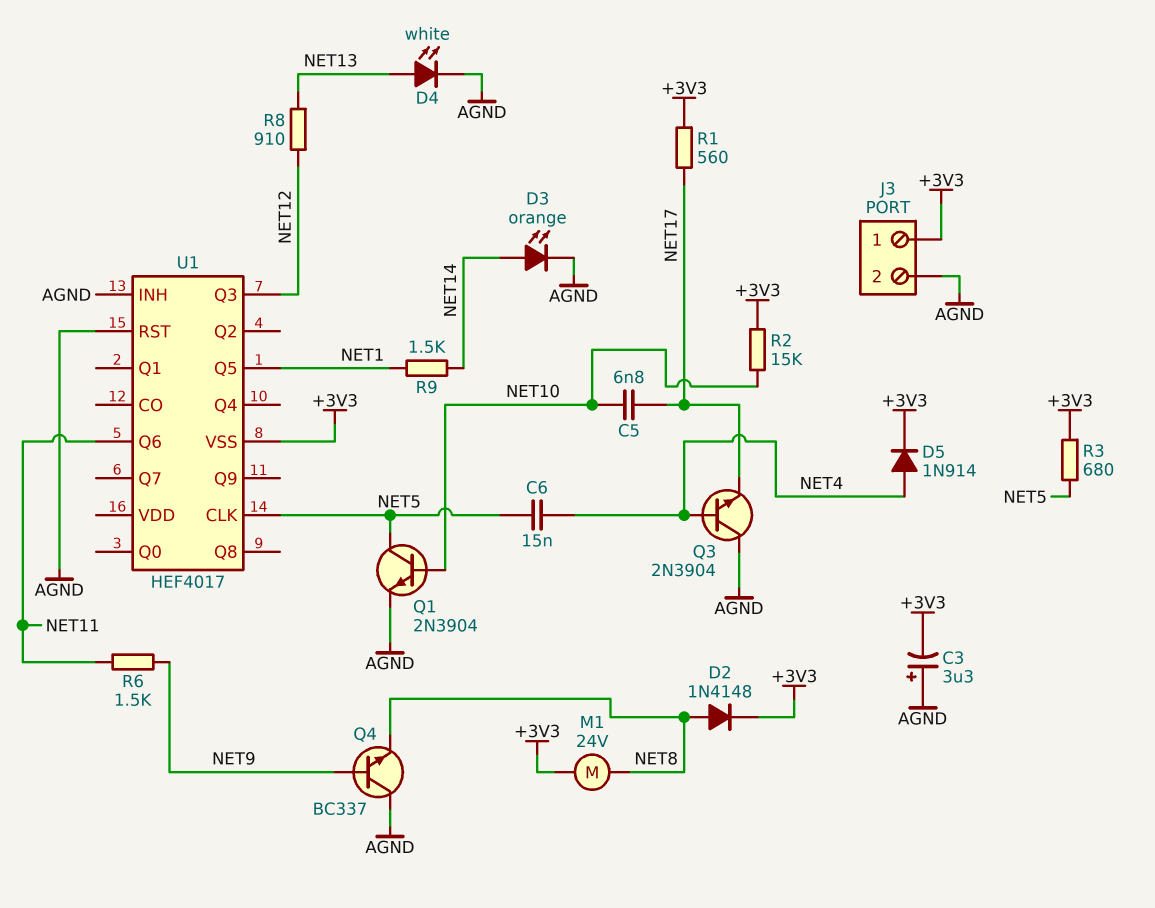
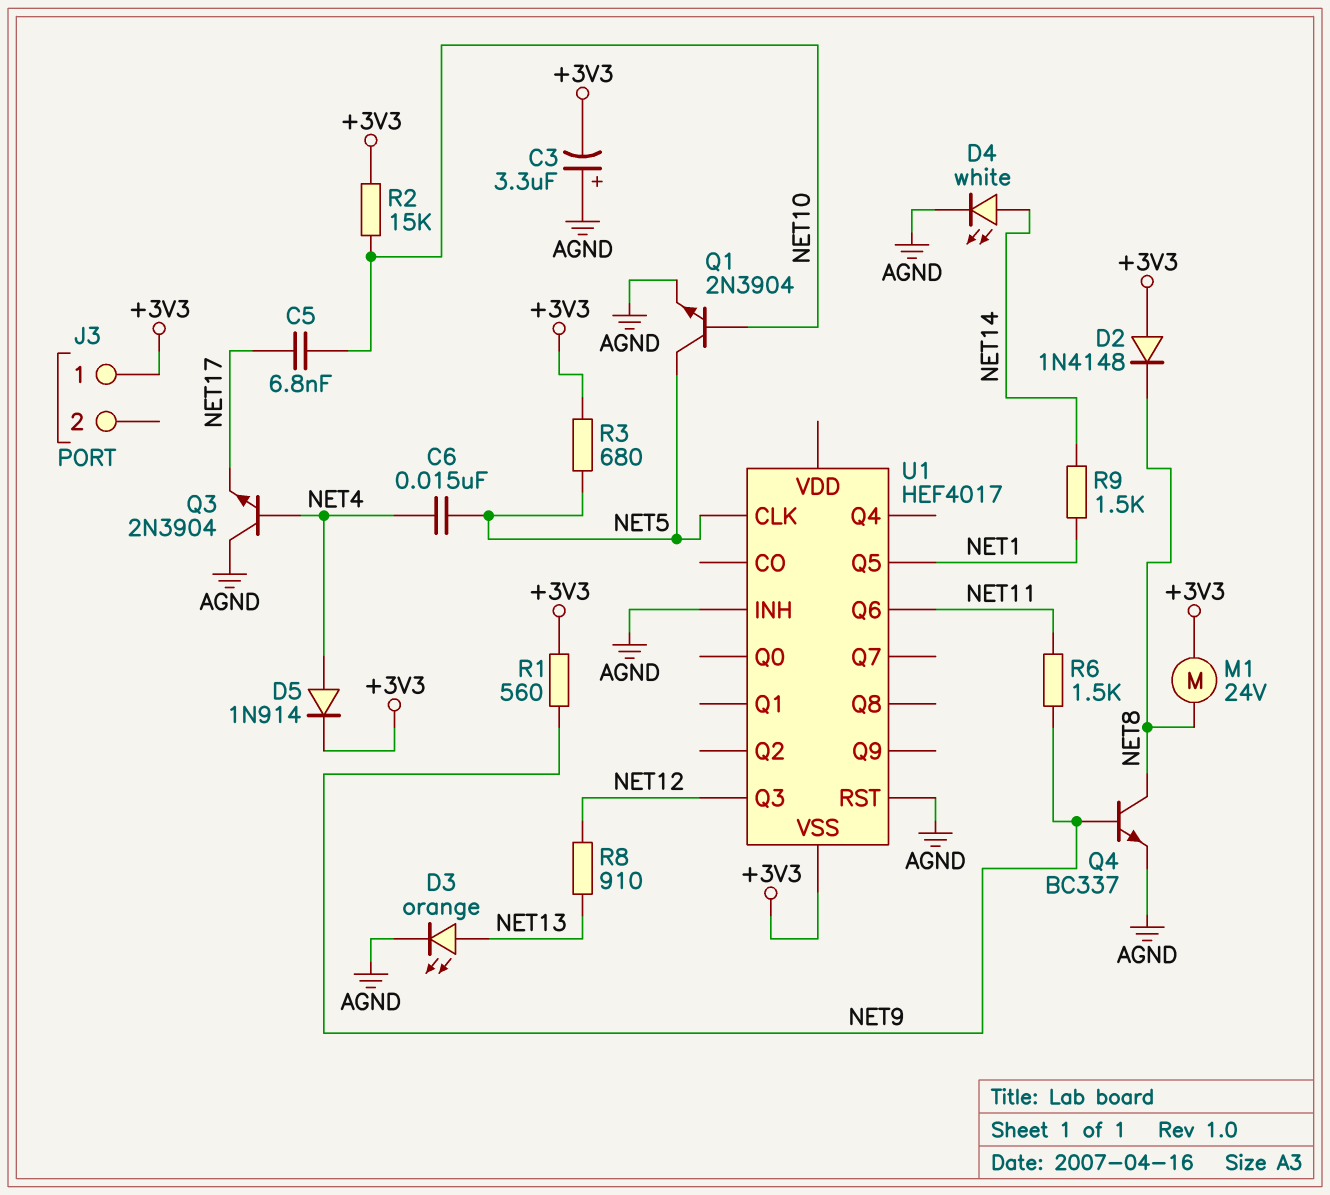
D2: diode 1N4148 (A NET8, K +3V3) -> diode 1N4148 (A +3V3, K NET8)
D3: LED orange (A NET14, K AGND) -> LED orange (A NET13, K AGND)
D4: LED white (A NET13, K AGND) -> LED white (A NET14, K AGND)
J3 pin 2: AGND -> none
Q4: NPN BC337 (B NET9, C AGND, E NET8) -> NPN BC337 (B NET9, C NET8, E AGND)
R1: 560 (+3V3, NET17) -> 560 (+3V3, NET9)

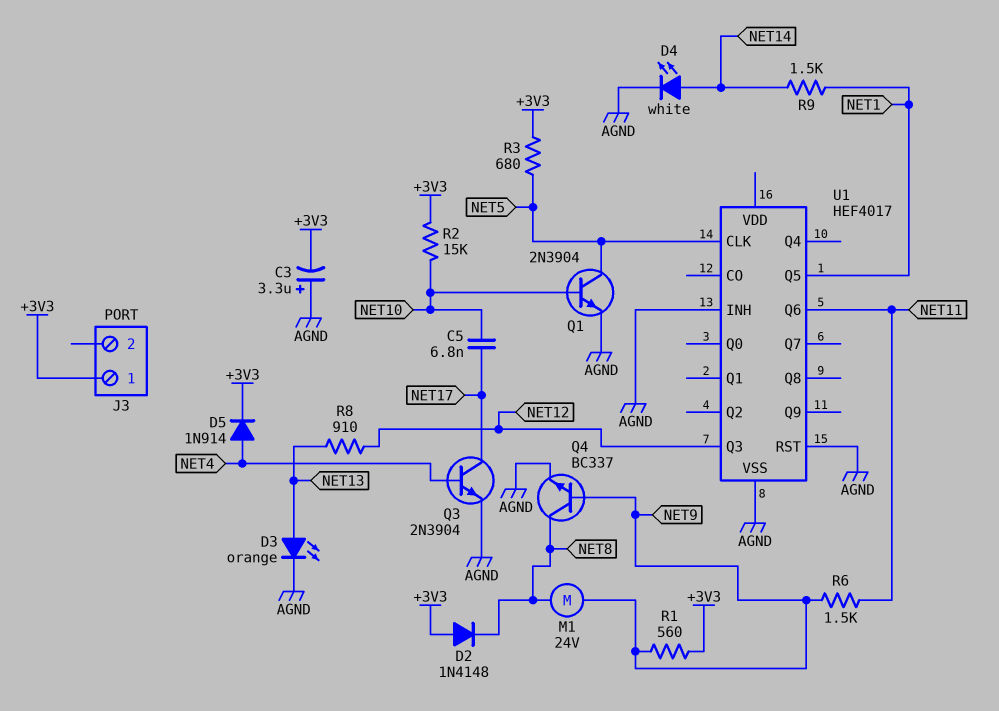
C6: 15nF (NET4, NET5) -> none
M1: motor 24V (+3V3, NET8) -> motor 24V (NET8, NET9)
Q3: NPN 2N3904 (B NET4, C AGND, E NET17) -> NPN 2N3904 (B NET4, C NET17, E AGND)
U1 pin VSS: +3V3 -> AGND

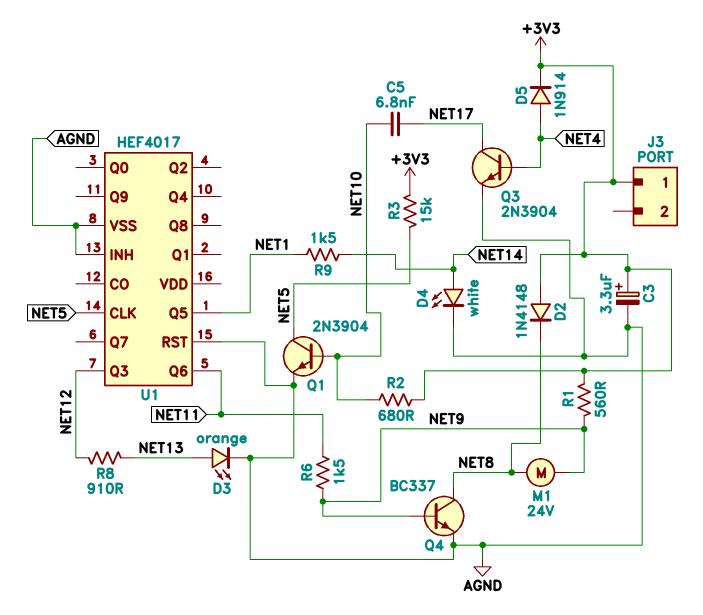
C3: 3.3uF (plus AGND, minus +3V3) -> 3.3uF (plus +3V3, minus AGND)
R2: 15k (+3V3, NET10) -> 680 (+3V3, NET10)
R3: 680 (+3V3, NET5) -> 15k (+3V3, NET5)

